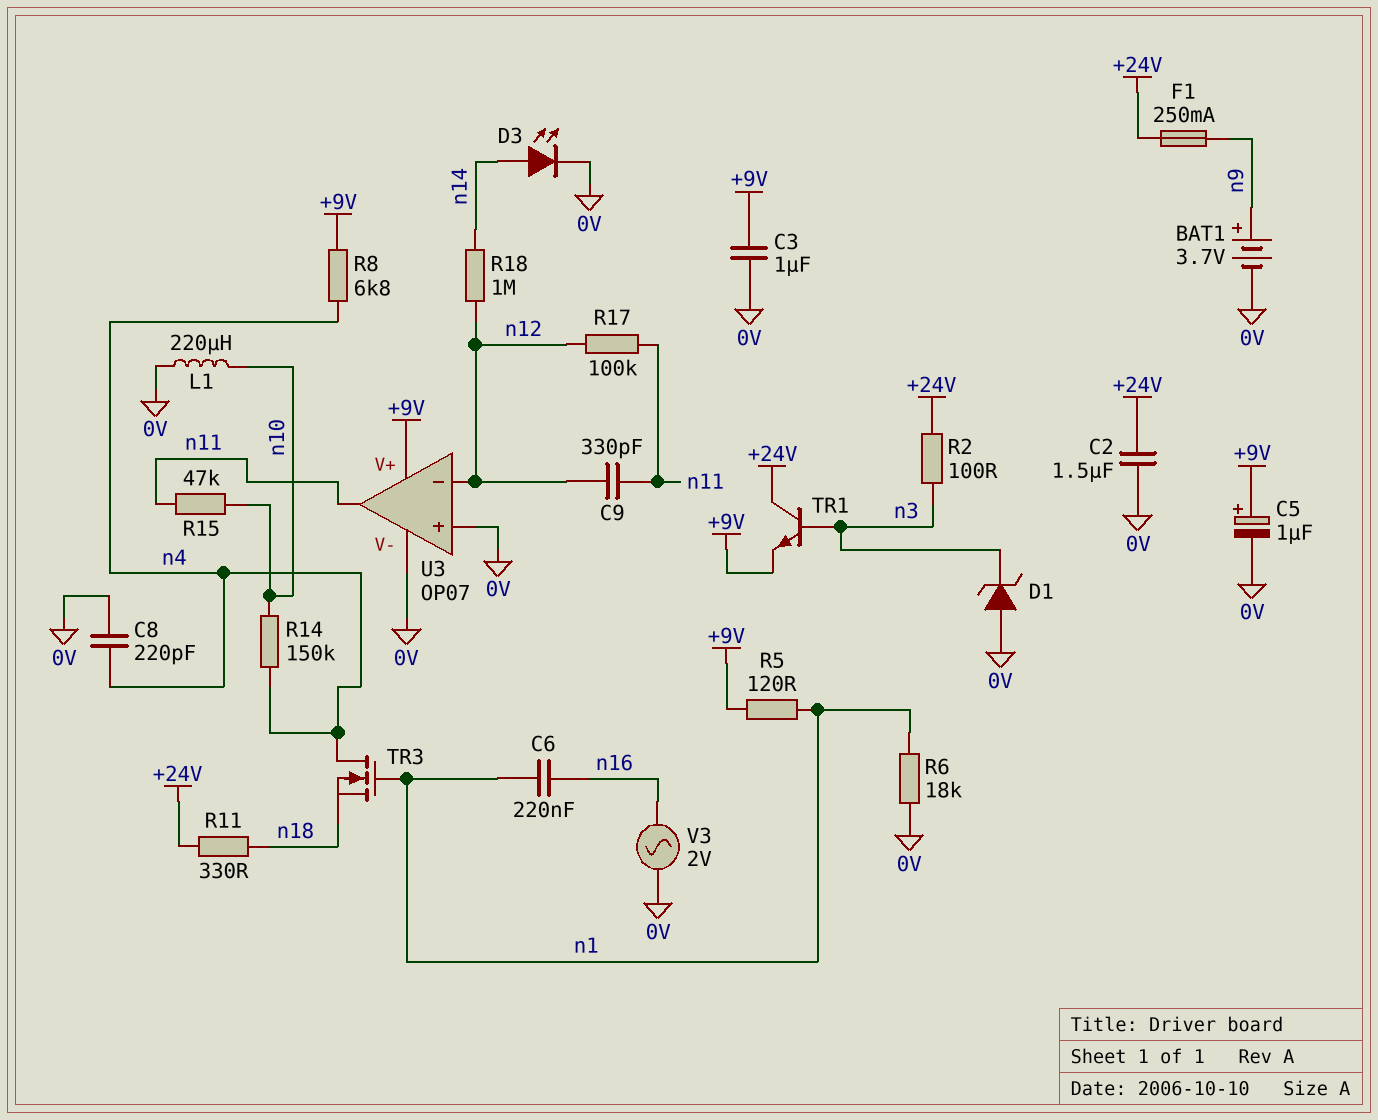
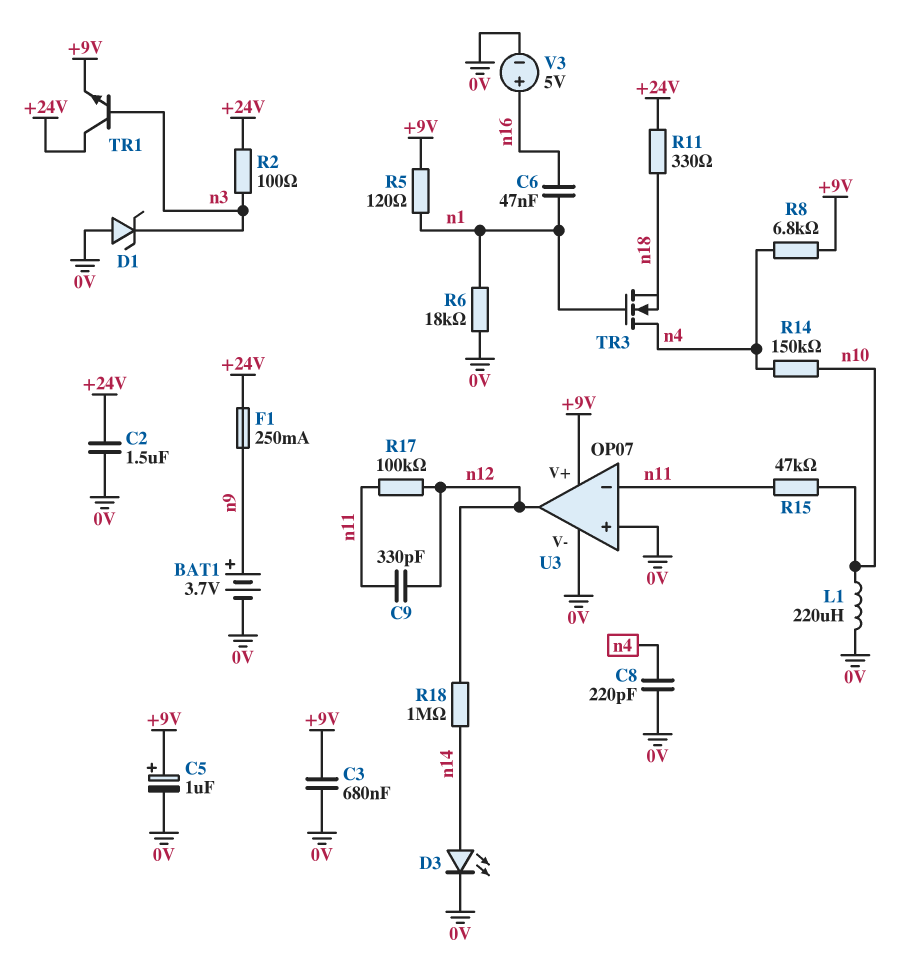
C3: 1uF (+9V, 0V) -> 680nF (+9V, 0V)
C6: 220nF (n1, n16) -> 47nF (n1, n16)
U3 pin in-: n12 -> n11
U3 pin out: n11 -> n12
V3: AC 2V (0V, n16) -> 5V (plus n16, minus 0V)

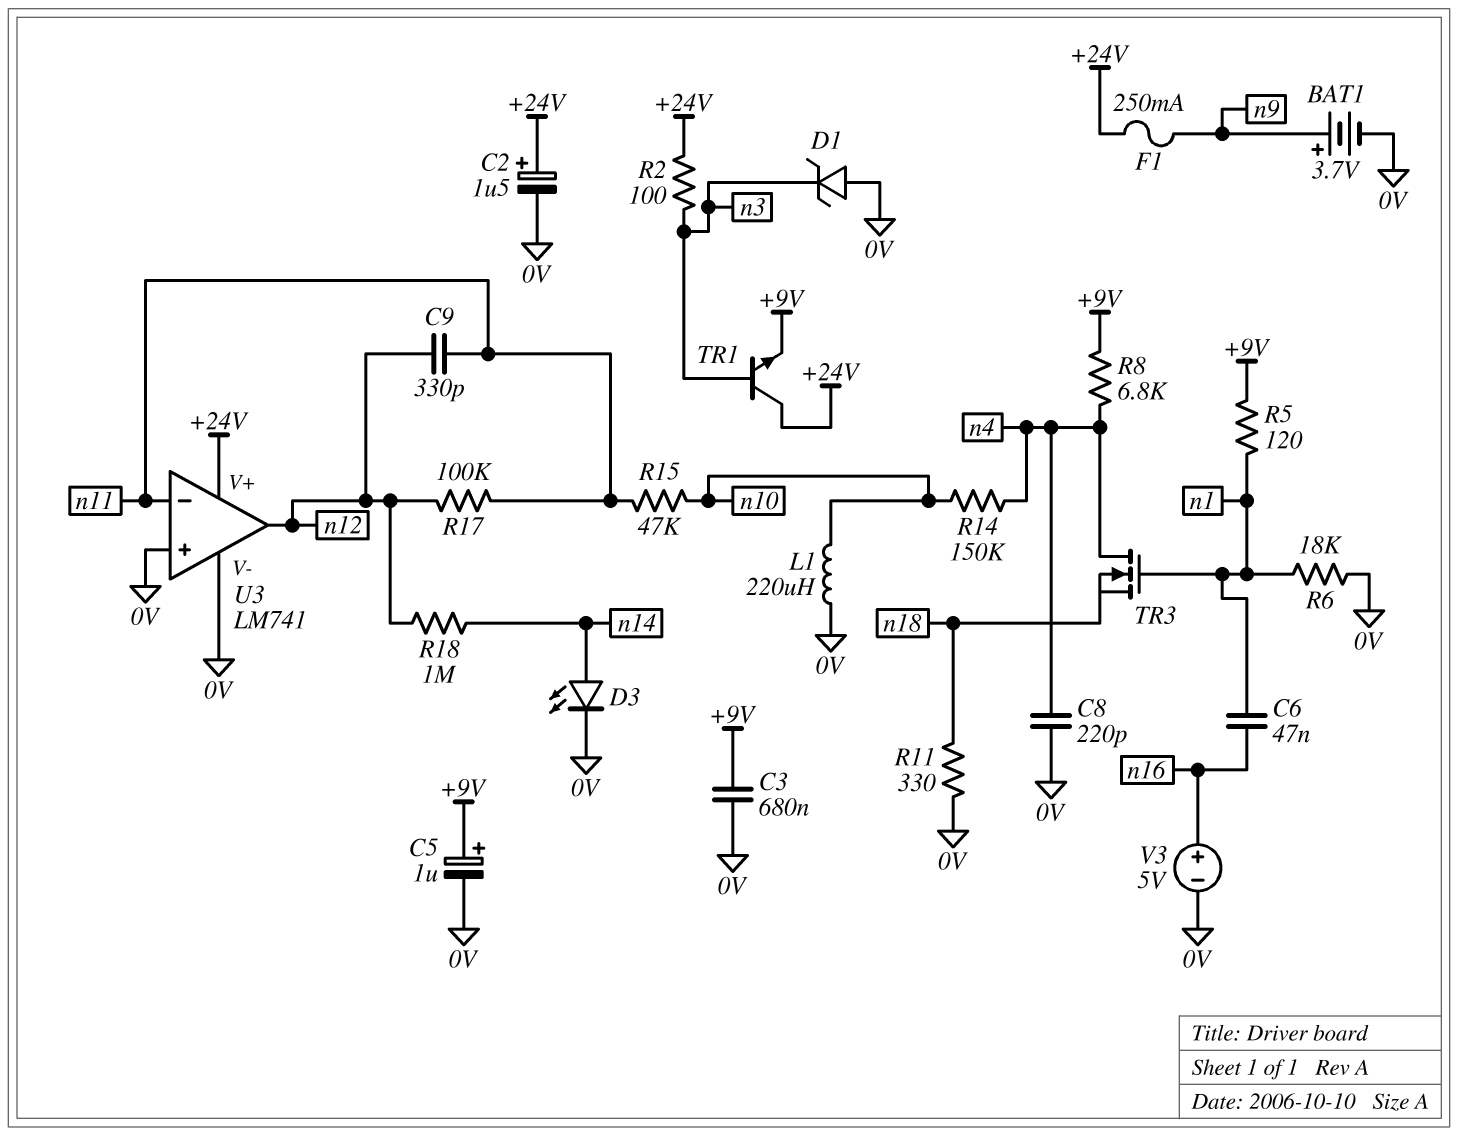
C2: 1.5uF (+24V, 0V) -> 1.5uF (plus +24V, minus 0V)
R11: 330 (+24V, n18) -> 330 (0V, n18)
U3: OP07 -> LM741
U3 pin V+: +9V -> +24V

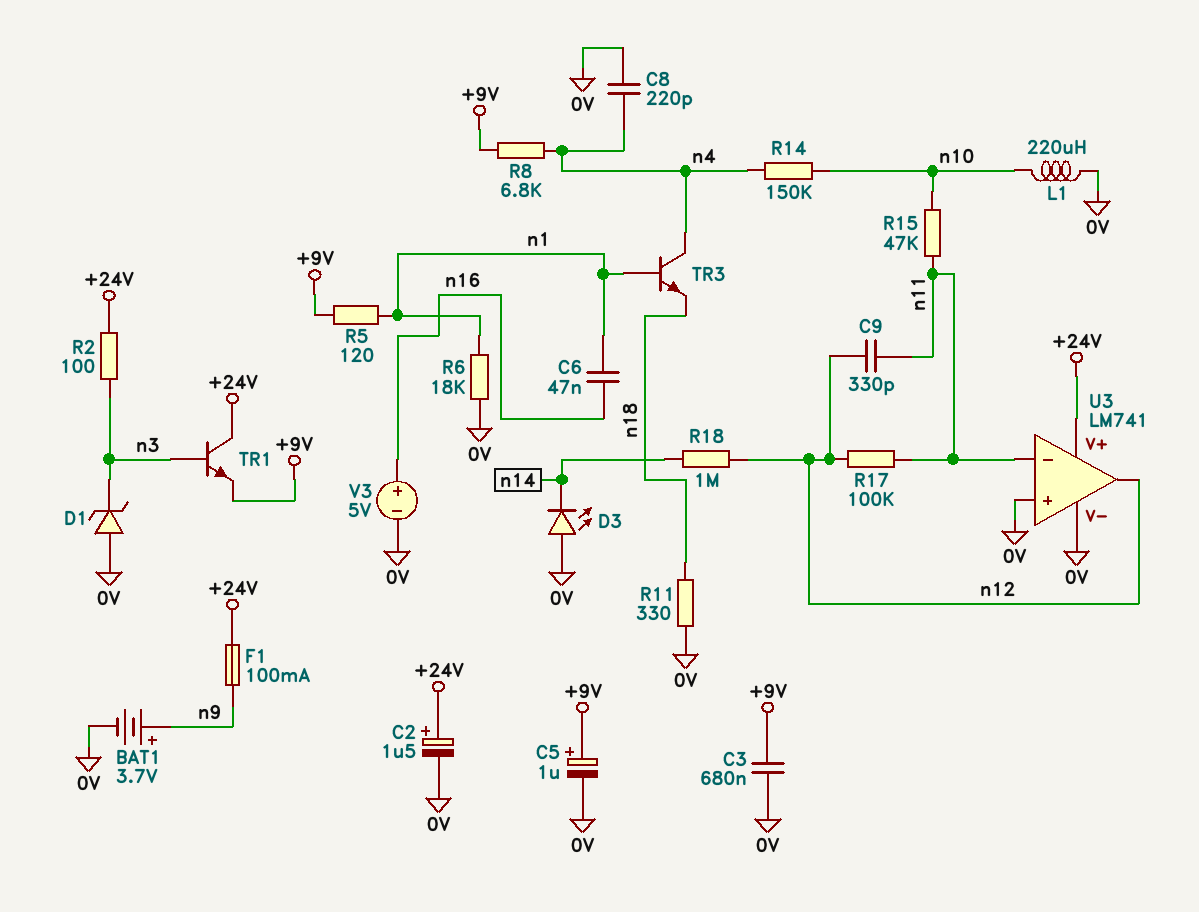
D3: LED (A n14, K 0V) -> LED (A 0V, K n14)
F1: 250mA (+24V, n9) -> 100mA (+24V, n9)
TR3: NMOS (G n1, D n4, S n18) -> NPN (B n1, C n4, E n18)

